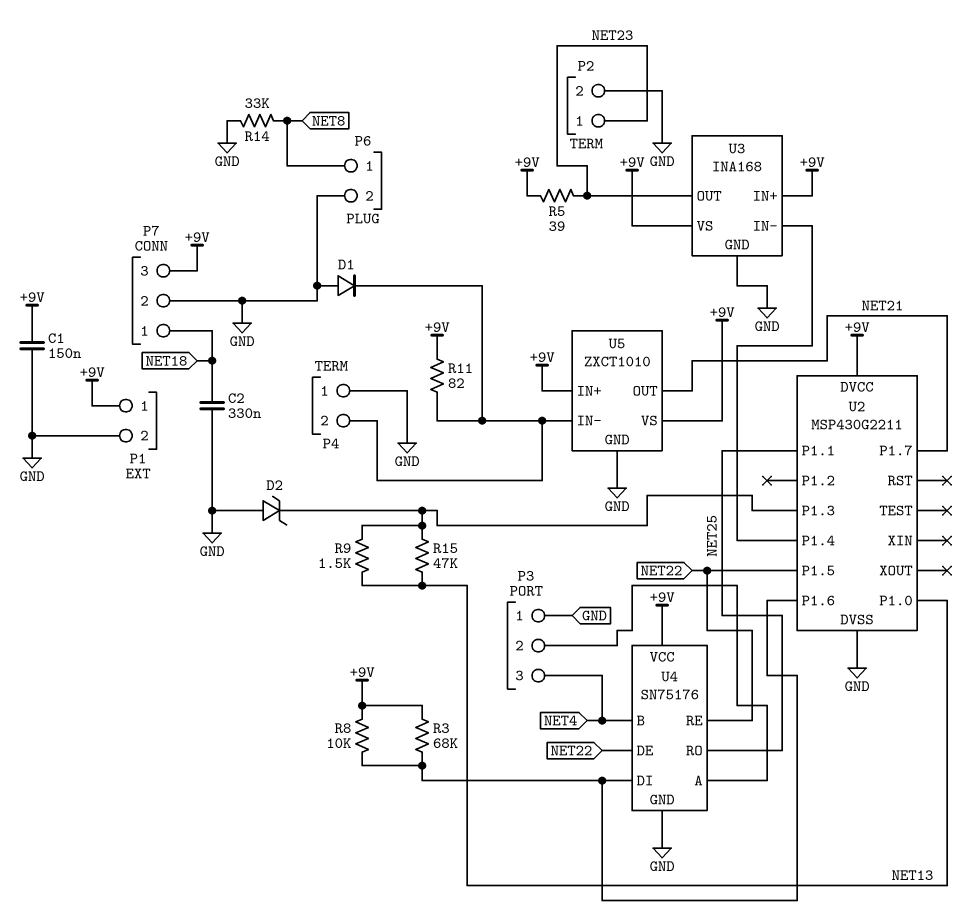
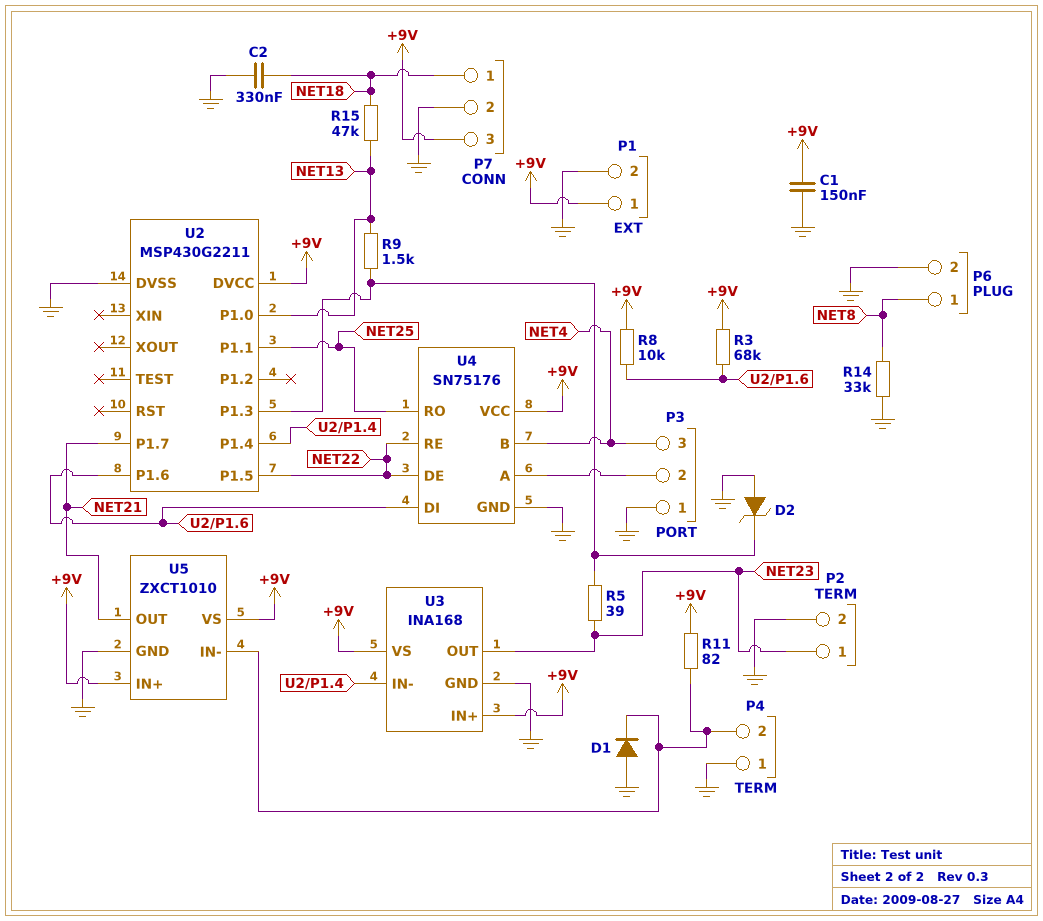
R5: 39 (+9V, NET23) -> 39 (NET23, U2/P1.3)
R15: 47k (NET13, U2/P1.3) -> 47k (NET13, NET18)

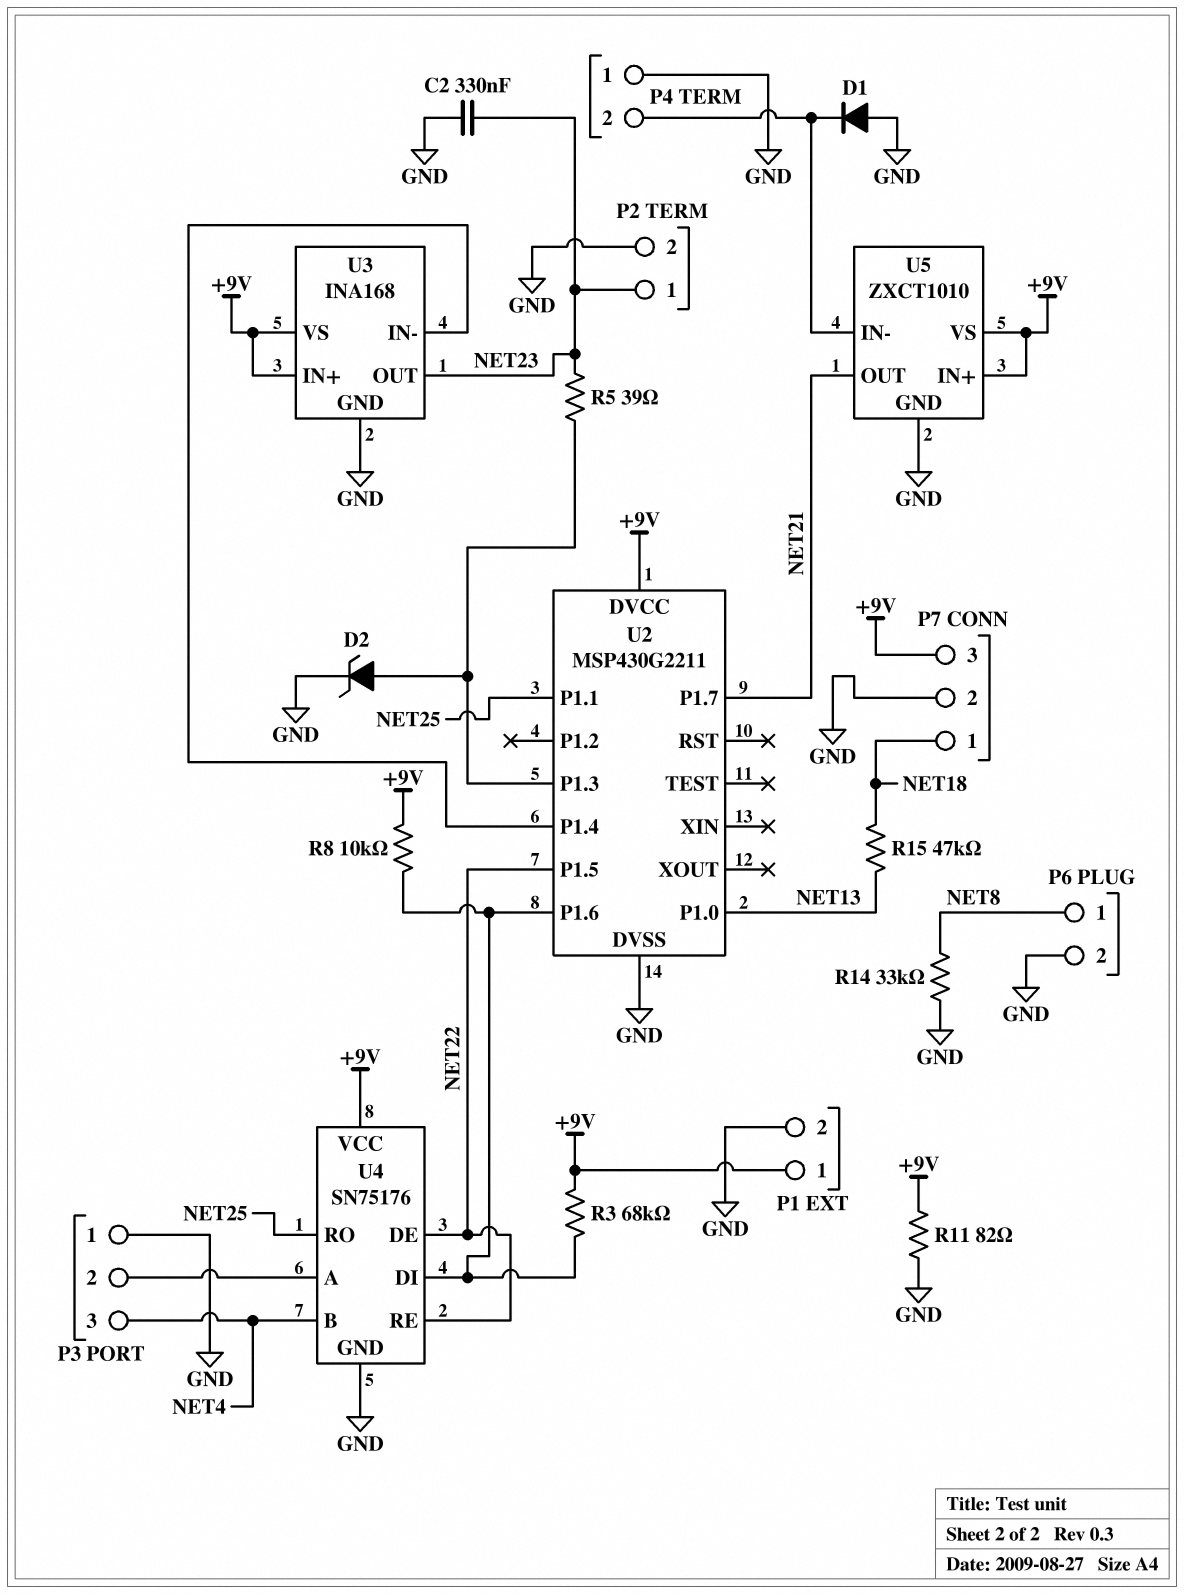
C1: 150nF (+9V, GND) -> none
C2: 330nF (GND, NET18) -> 330nF (GND, NET23)
D2: zener (A GND, K U2/P1.3) -> zener (A U2/P1.3, K GND)
R9: 1.5k (NET13, U2/P1.3) -> none
R11: 82 (+9V, P4/2) -> 82 (+9V, GND)

